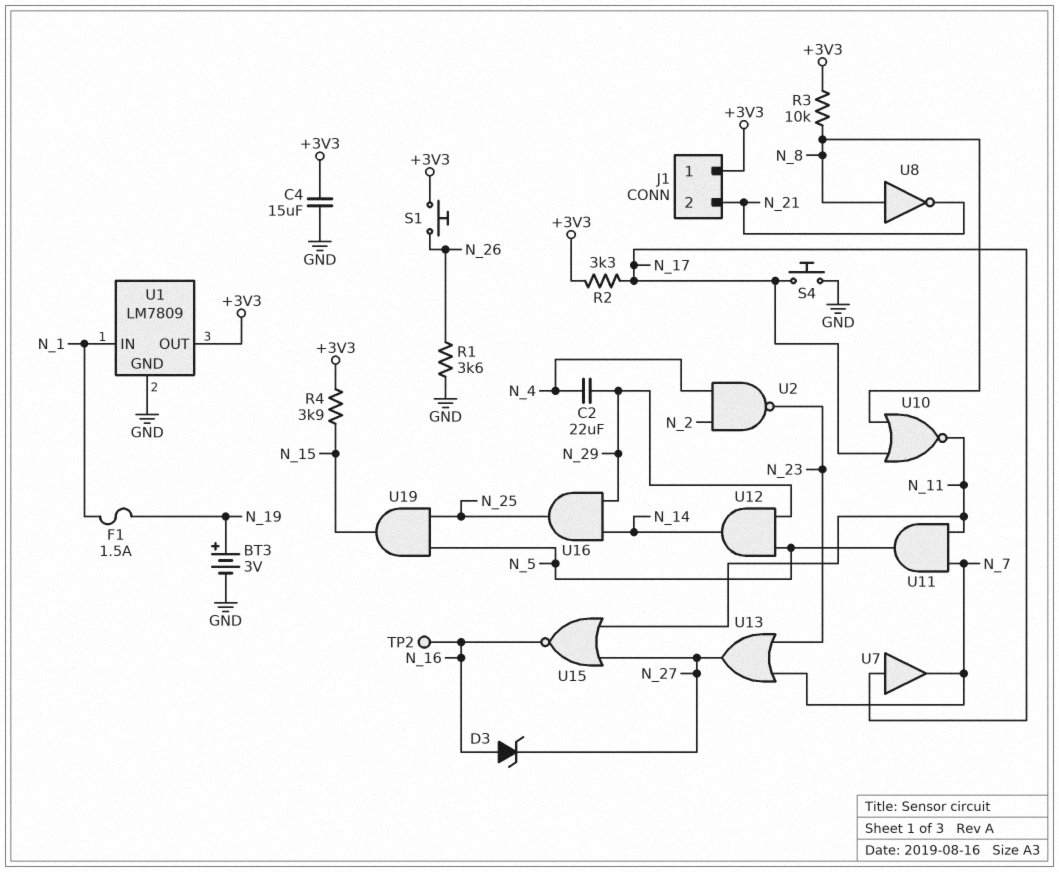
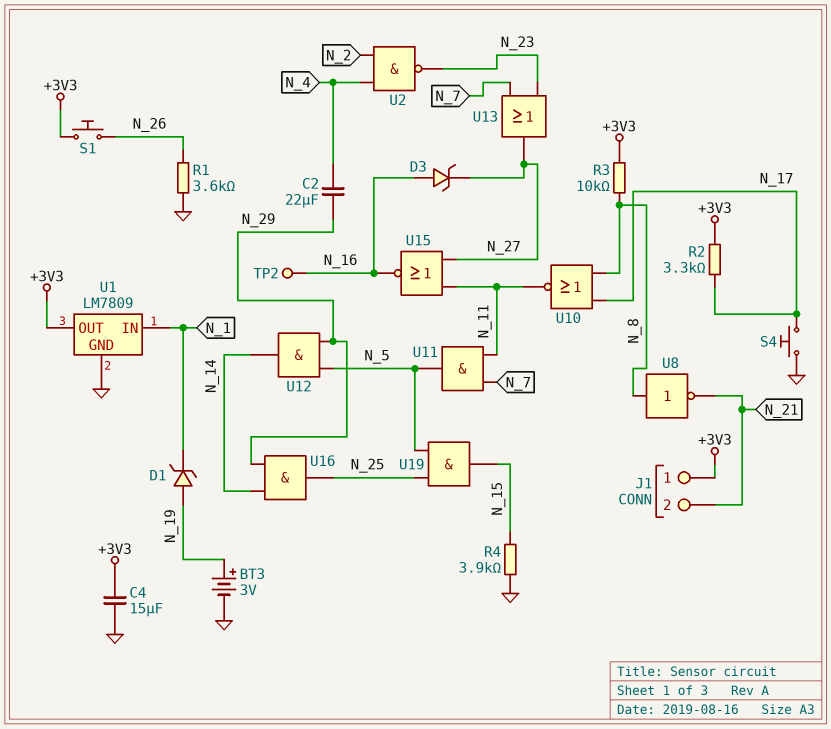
D1: none -> zener (A N_19, K N_1)
F1: 1.5A (N_1, N_19) -> none
R4: 3.9k (+3V3, N_15) -> 3.9k (GND, N_15)
U7: buffer (in N_17, out N_7) -> none

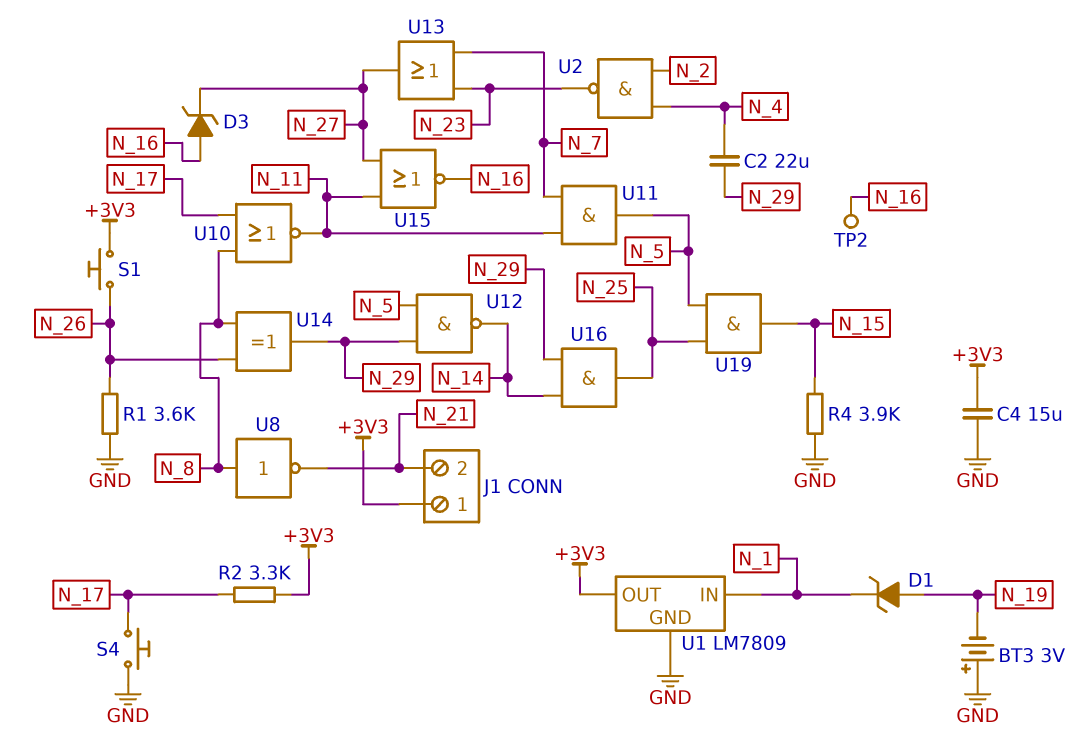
BT3: 3V (plus N_19, minus GND) -> 3V (plus GND, minus N_19)
R3: 10k (+3V3, N_8) -> none
U12: AND (in N_5, in N_29, out N_14) -> NAND (in N_5, in N_29, out N_14)
U14: none -> XOR (in N_8, in N_26, out N_29)

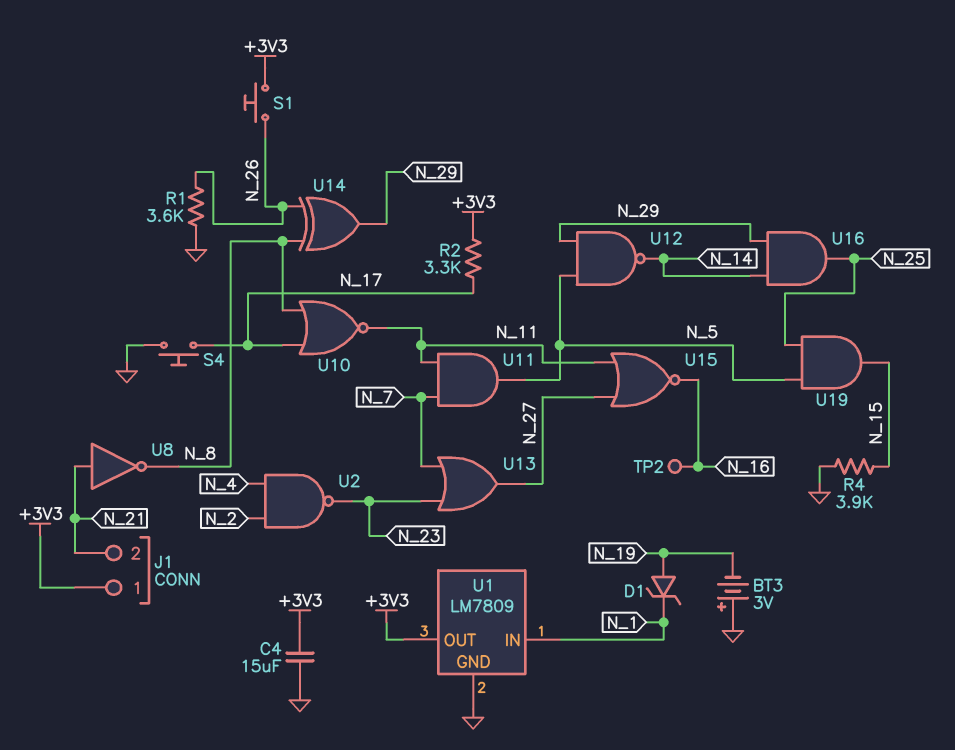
C2: 22uF (N_4, N_29) -> none
D3: zener (A N_16, K N_27) -> none
U8: NOT (in N_8, out N_21) -> NOT (in N_21, out N_8)

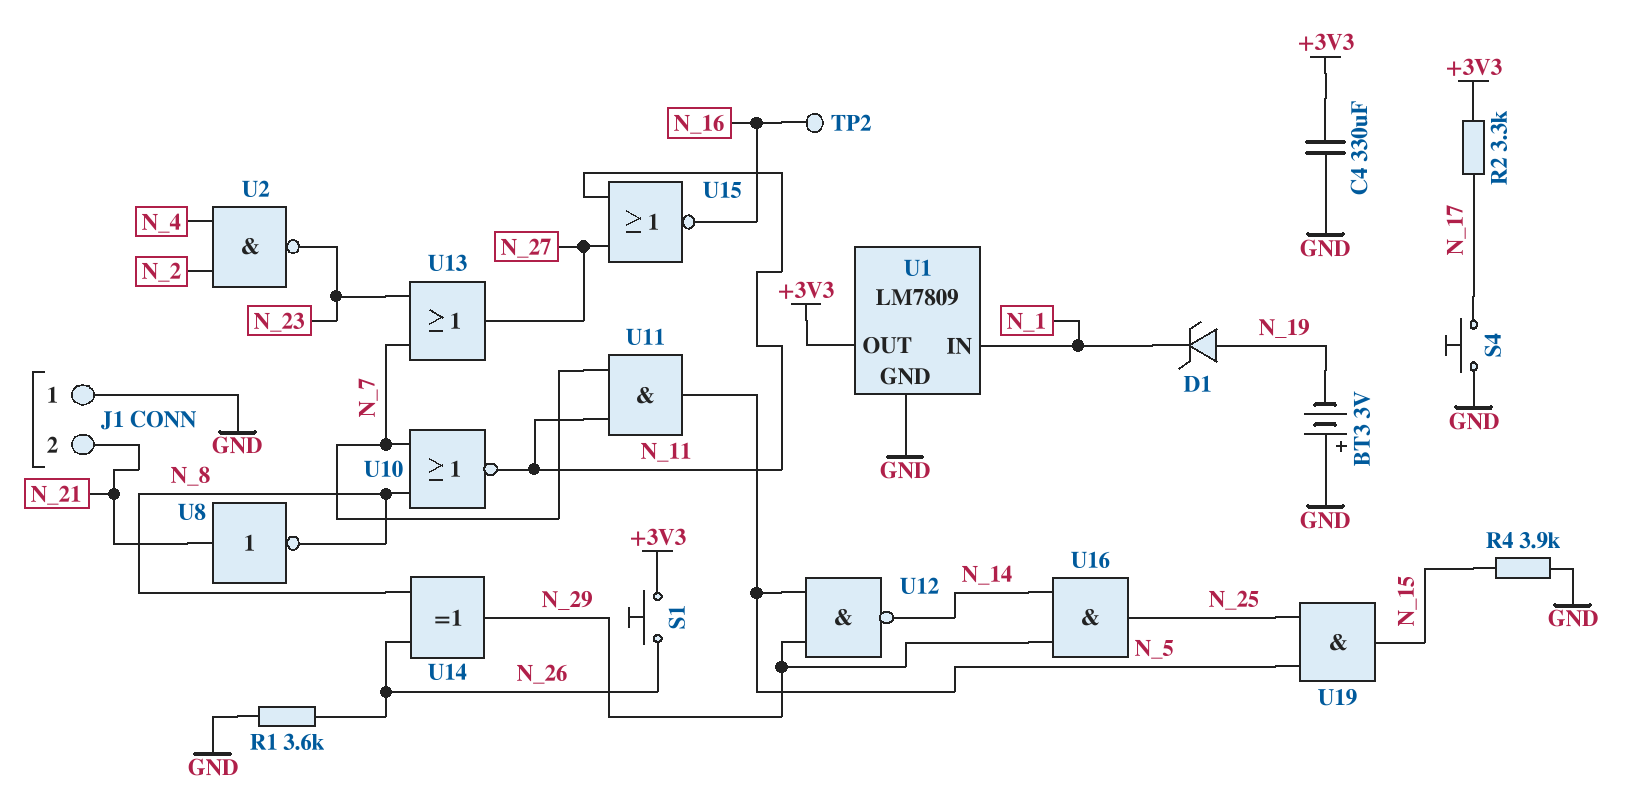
C4: 15uF (+3V3, GND) -> 330uF (+3V3, GND)
J1 pin 1: +3V3 -> GND
U10: NOR (in N_8, in N_17, out N_11) -> NOR (in N_7, in N_8, out N_11)

